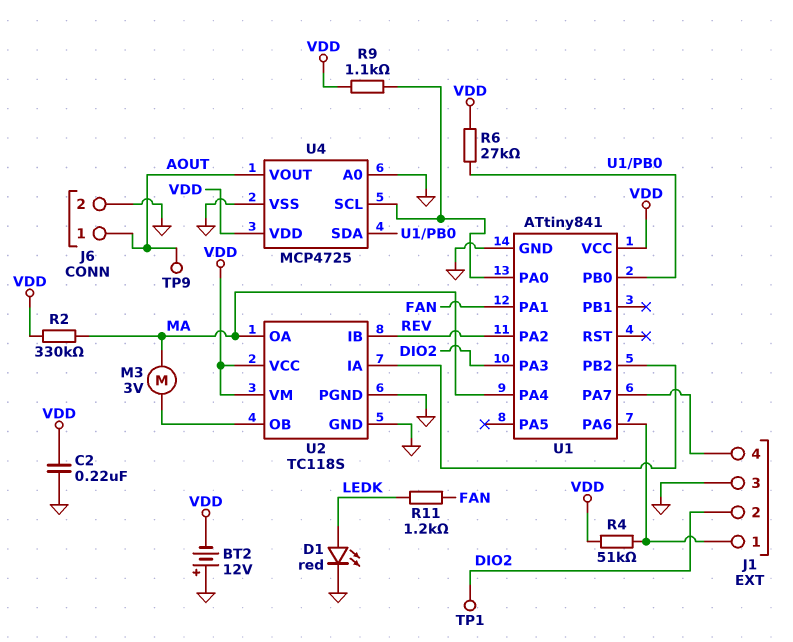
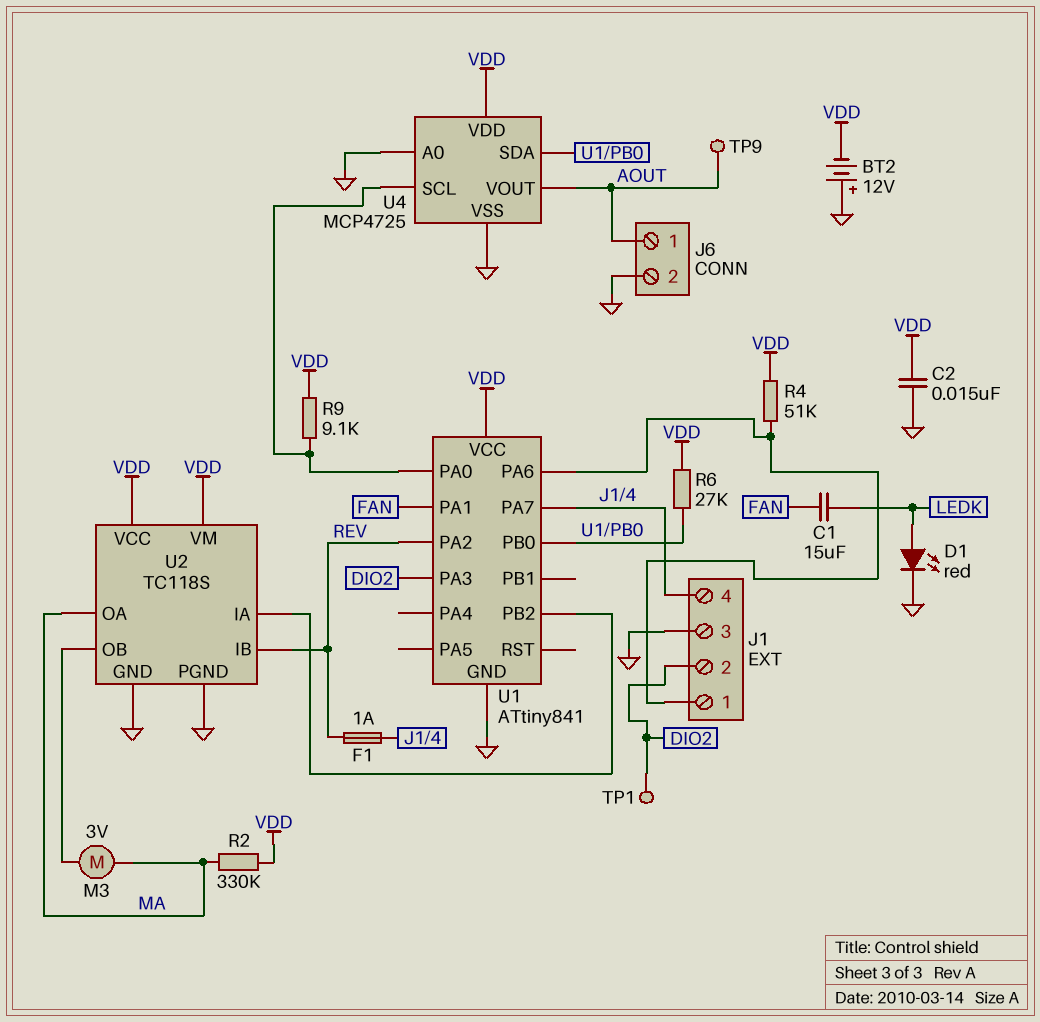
C1: none -> 15uF (FAN, LEDK)
C2: 220nF (GND, VDD) -> 15nF (GND, VDD)
F1: none -> 1A (J1/4, REV)
R9: 1.1k (U1/PA0, VDD) -> 9.1k (U1/PA0, VDD)
R11: 1.2k (FAN, LEDK) -> none
U1 pin PA4: MA -> none

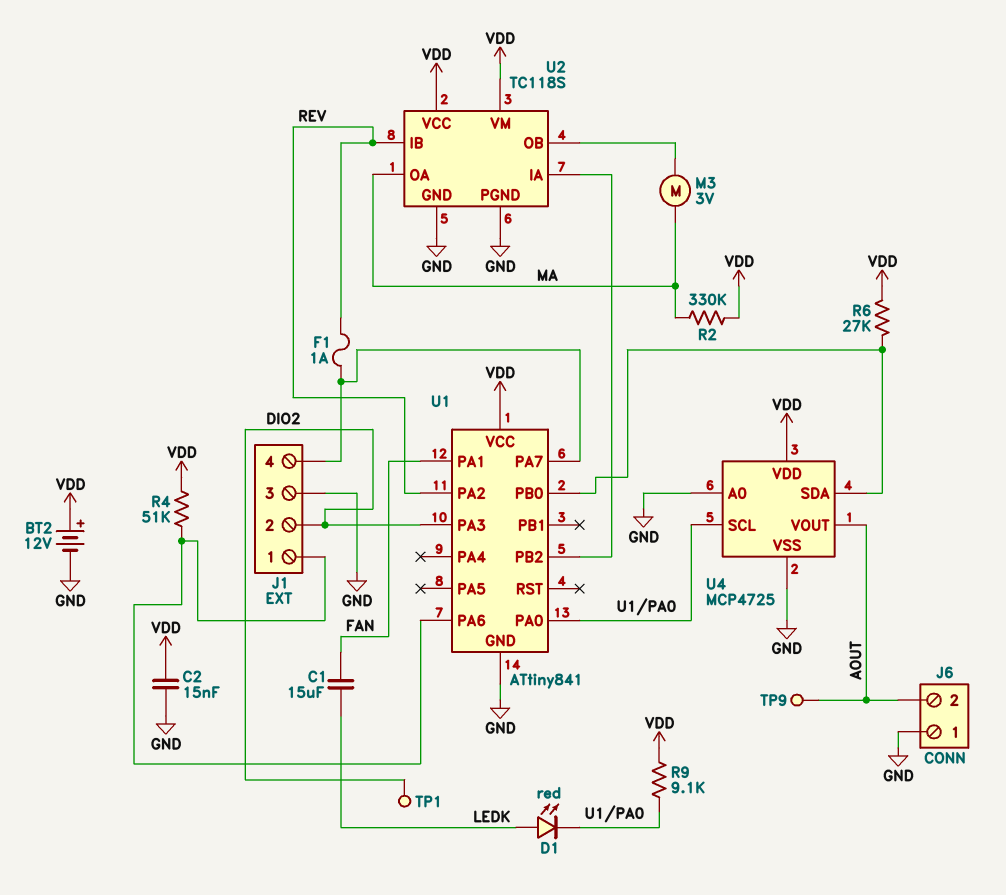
BT2: 12V (plus GND, minus VDD) -> 12V (plus VDD, minus GND)
D1: LED red (A LEDK, K GND) -> LED red (A LEDK, K U1/PA0)
J6 pin 1: AOUT -> GND
J6 pin 2: GND -> AOUT

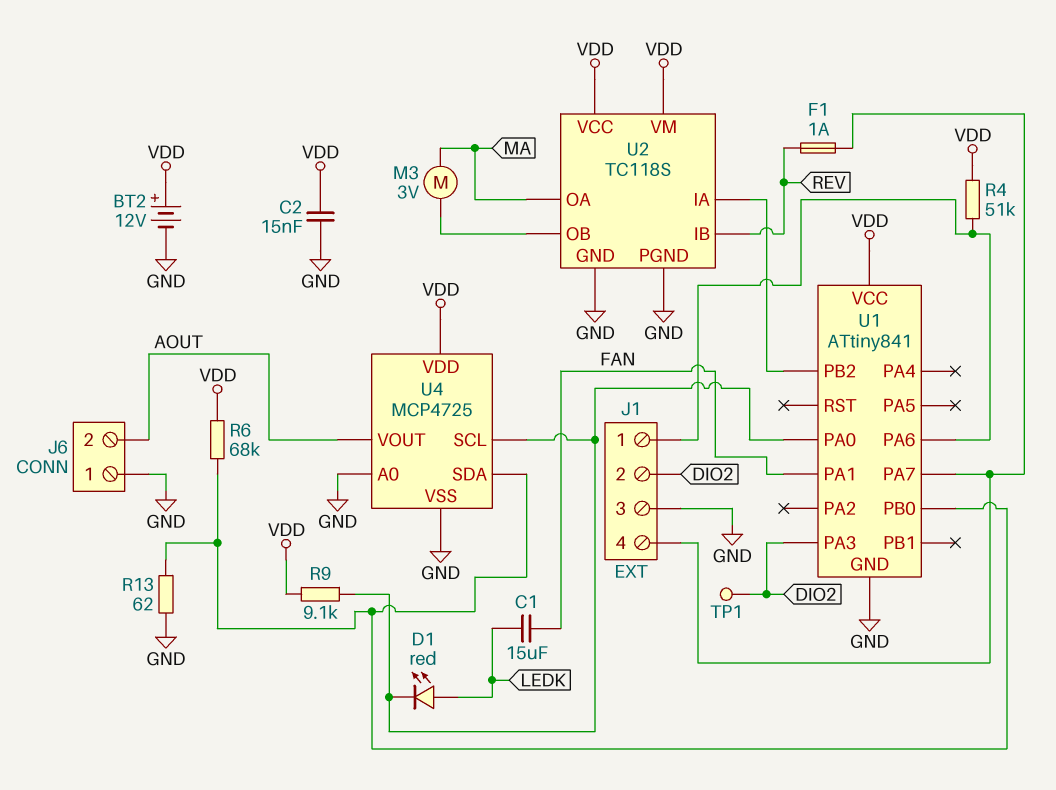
R2: 330k (MA, VDD) -> none
R6: 27k (U1/PB0, VDD) -> 68k (U1/PB0, VDD)
R13: none -> 62 (GND, U1/PB0)
TP9: test point (AOUT) -> none
U1 pin PA2: REV -> none

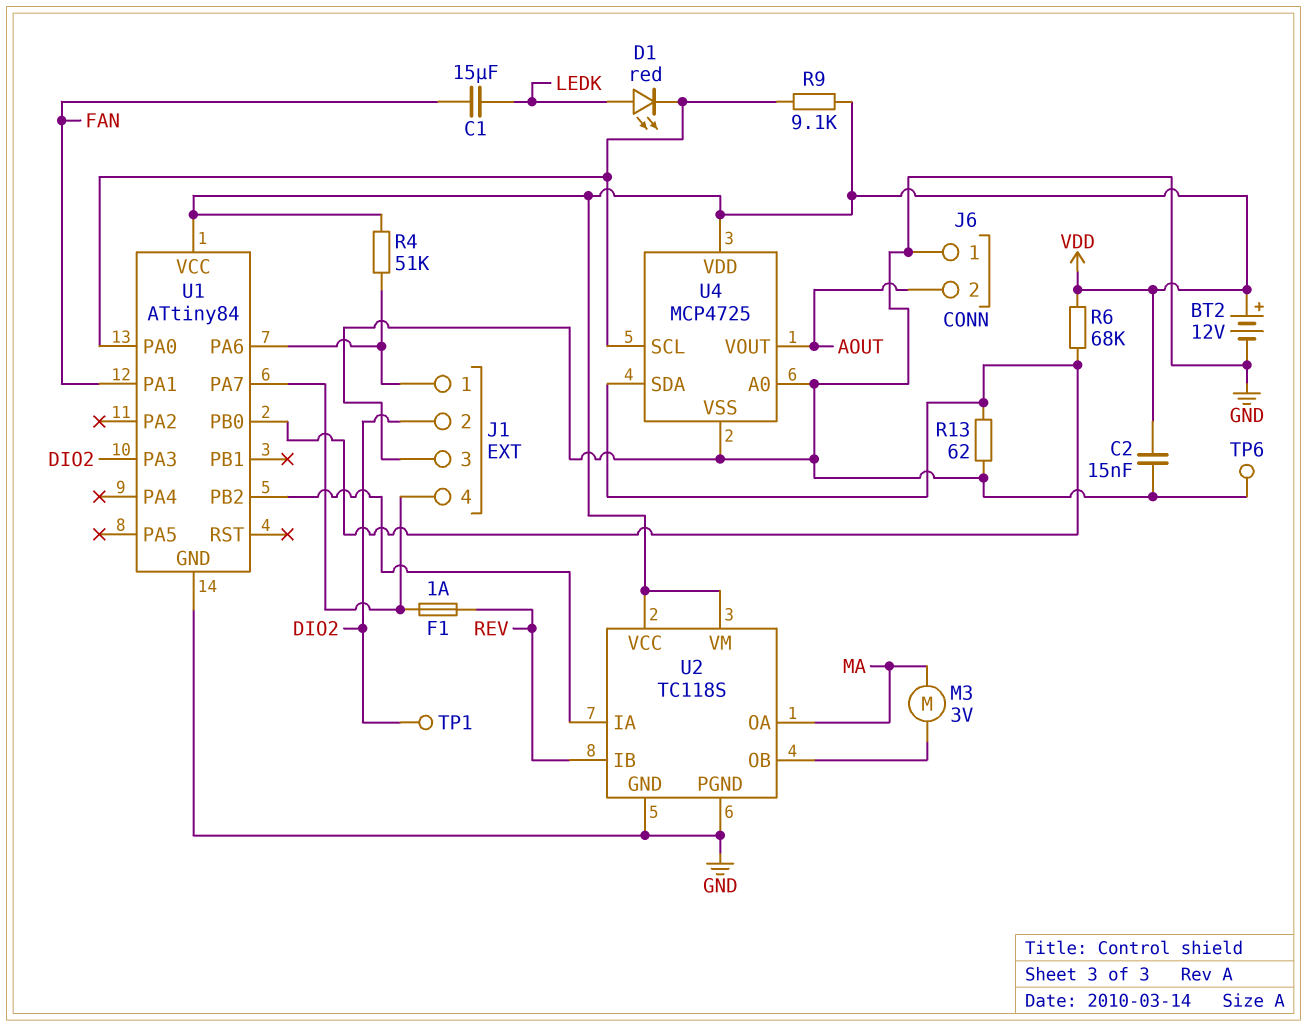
TP6: none -> test point (GND)
U1: ATtiny841 -> ATtiny84

